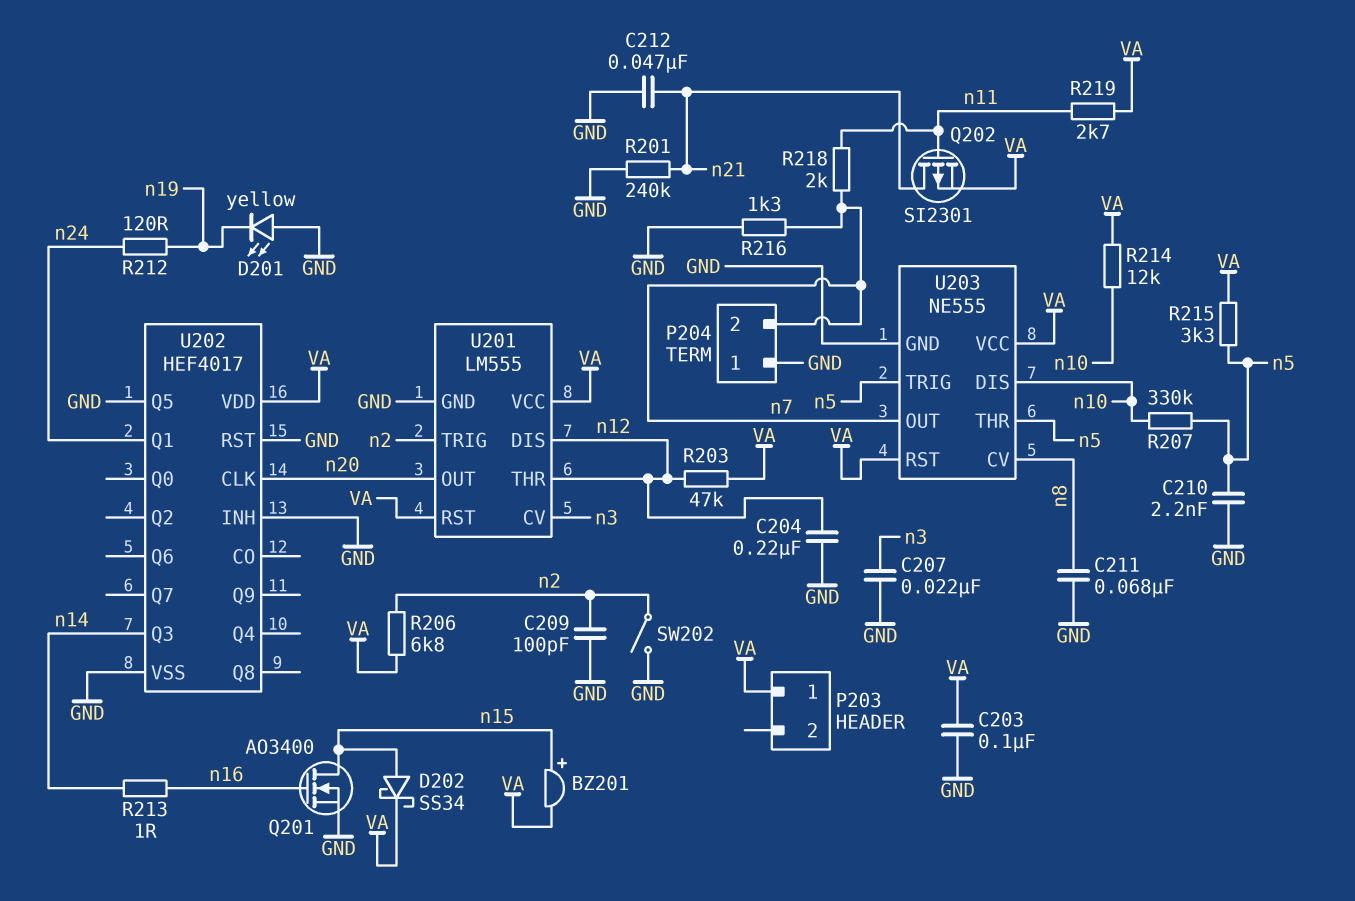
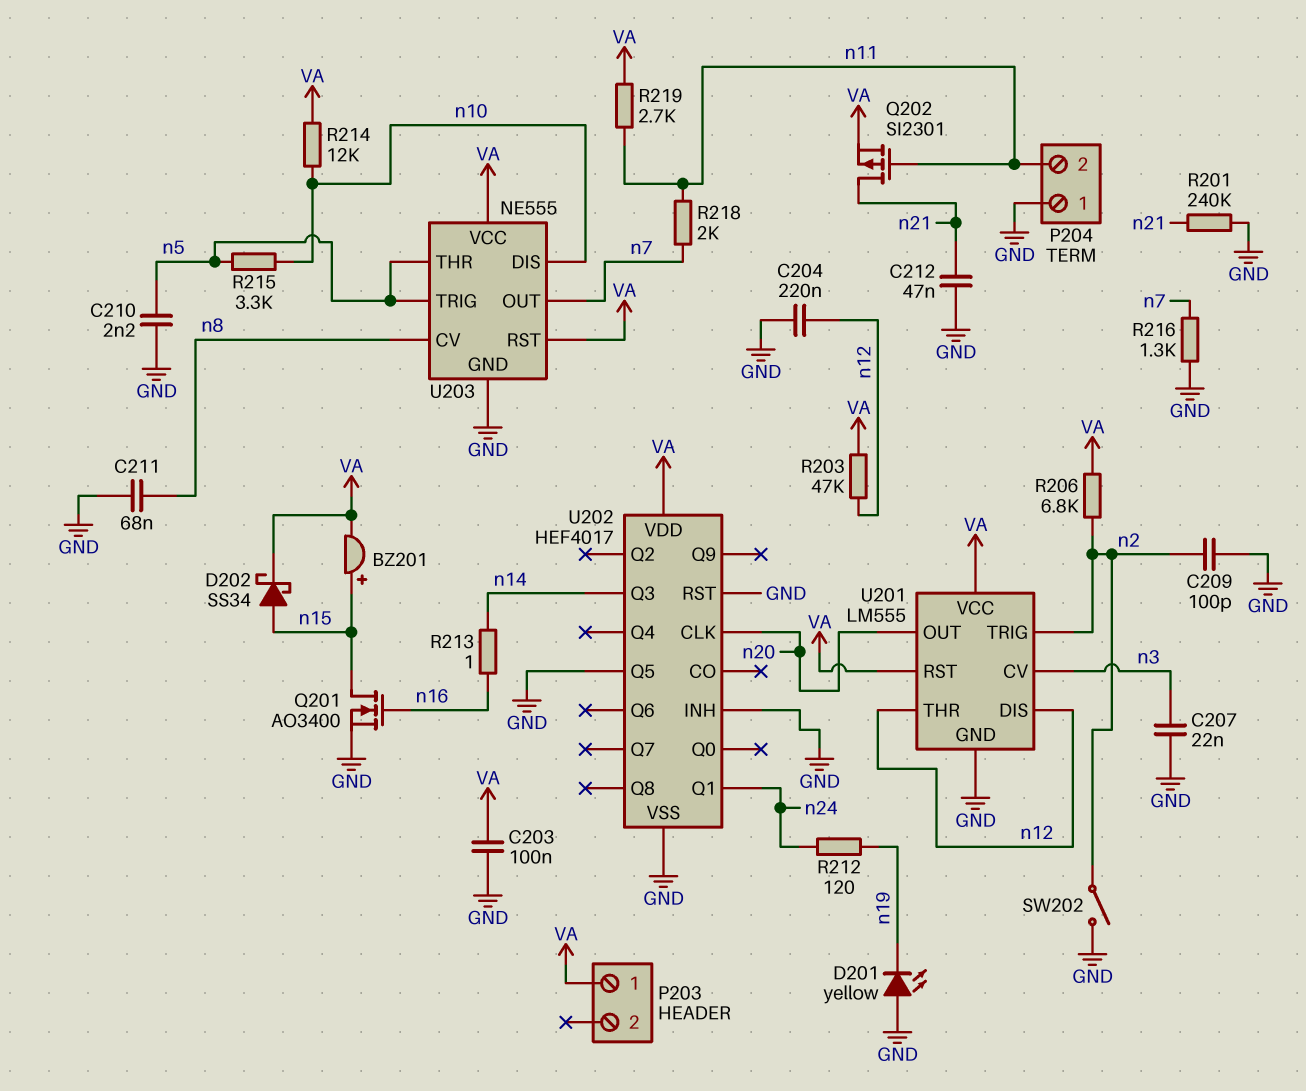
P204 pin 2: n7 -> n11
R207: 330k (n5, n10) -> none
R215: 3.3k (VA, n5) -> 3.3k (n5, n10)

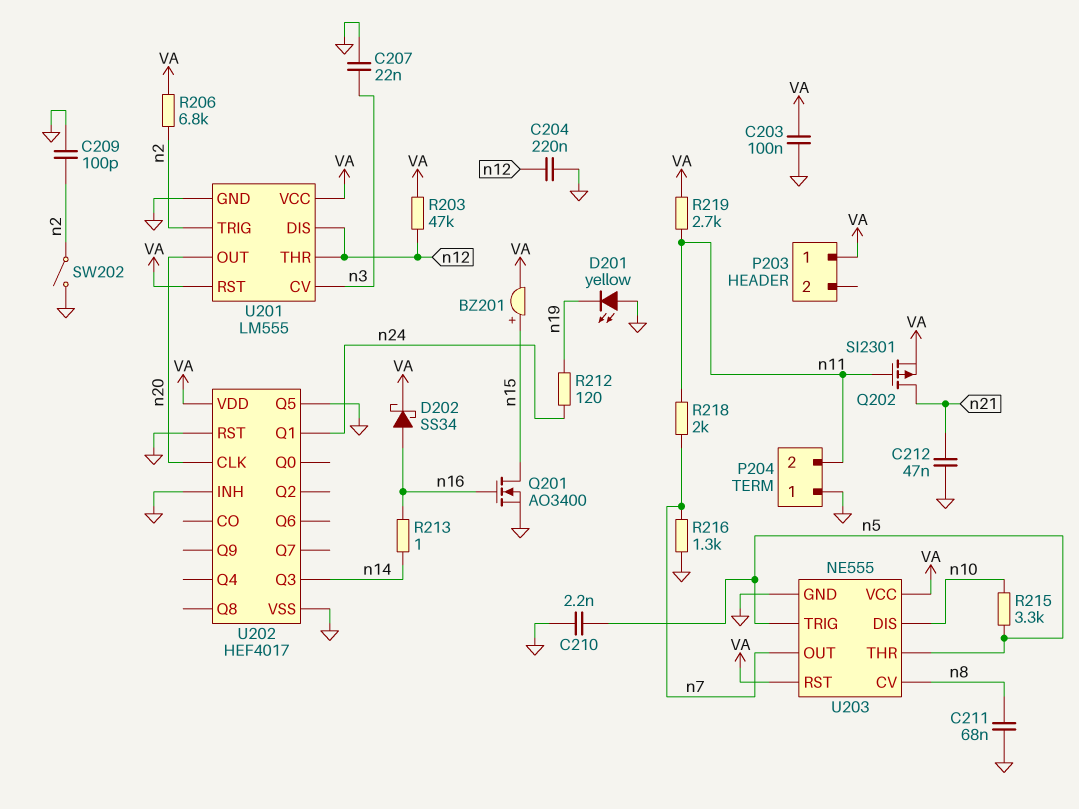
D202: schottky SS34 (A n15, K VA) -> schottky SS34 (A n16, K VA)
R201: 240k (GND, n21) -> none
R214: 12k (VA, n10) -> none

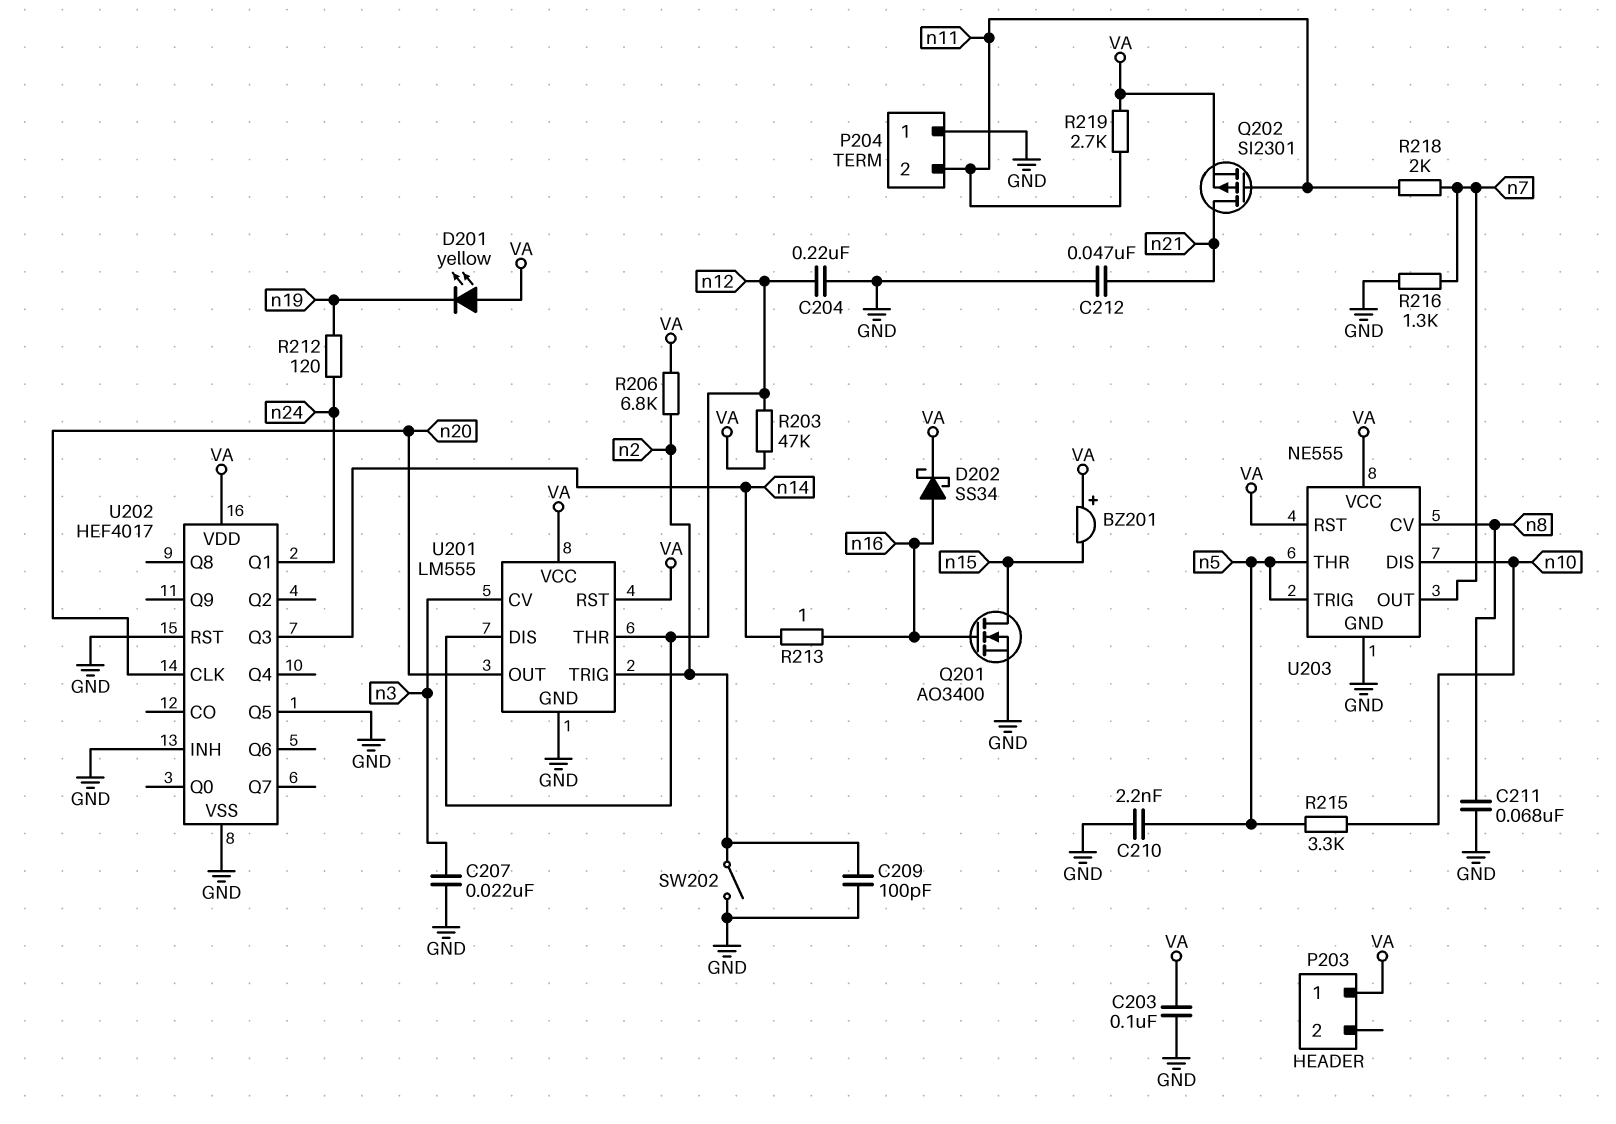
BZ201: buzzer (plus n15, minus VA) -> buzzer (plus VA, minus n15)
D201: LED yellow (A GND, K n19) -> LED yellow (A VA, K n19)

